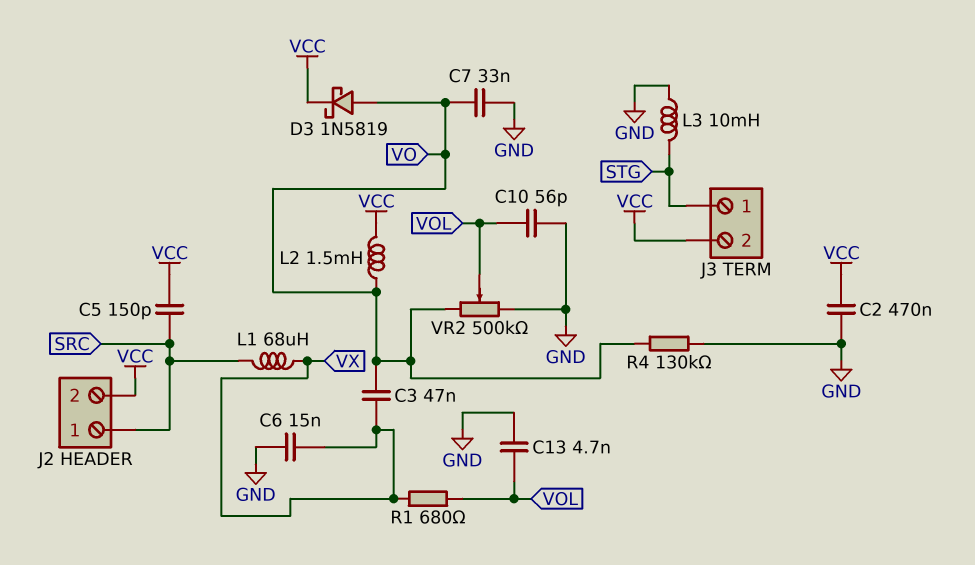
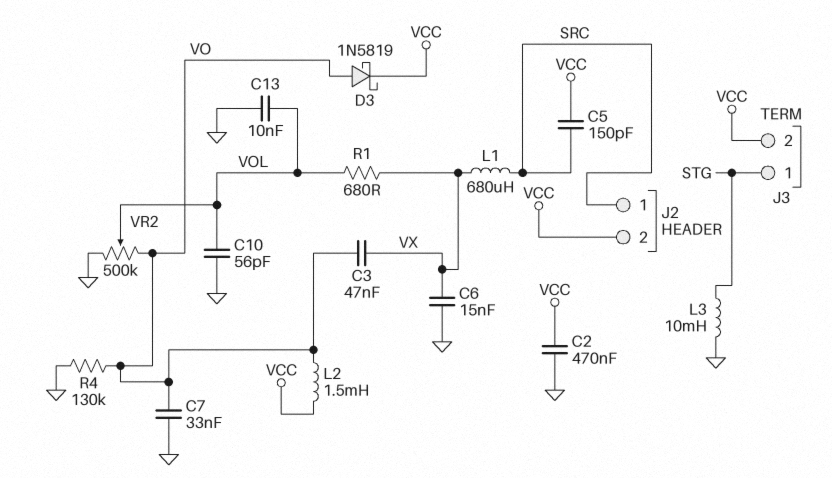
C13: 4.7nF (GND, VOL) -> 10nF (GND, VOL)
L1: 68uH (SRC, VX) -> 680uH (SRC, VX)

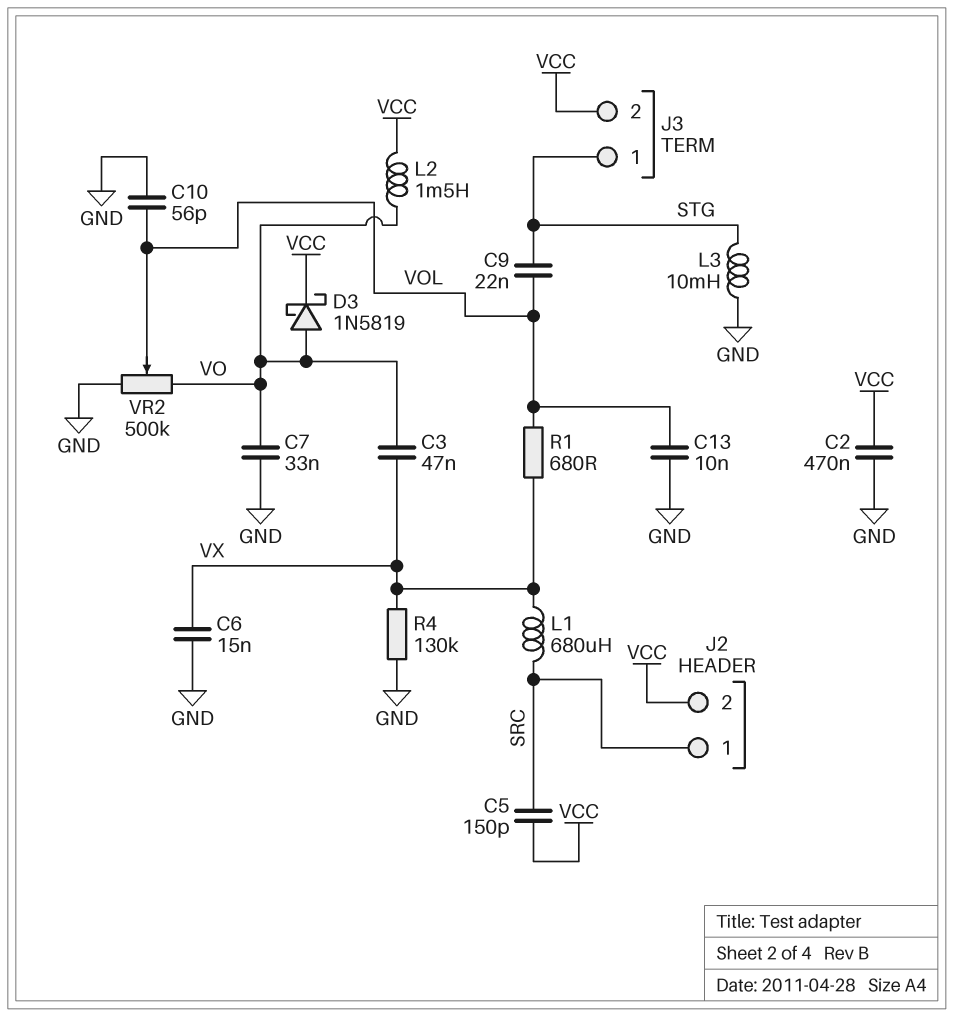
C9: none -> 22nF (STG, VOL)
R4: 130k (GND, VO) -> 130k (GND, VX)

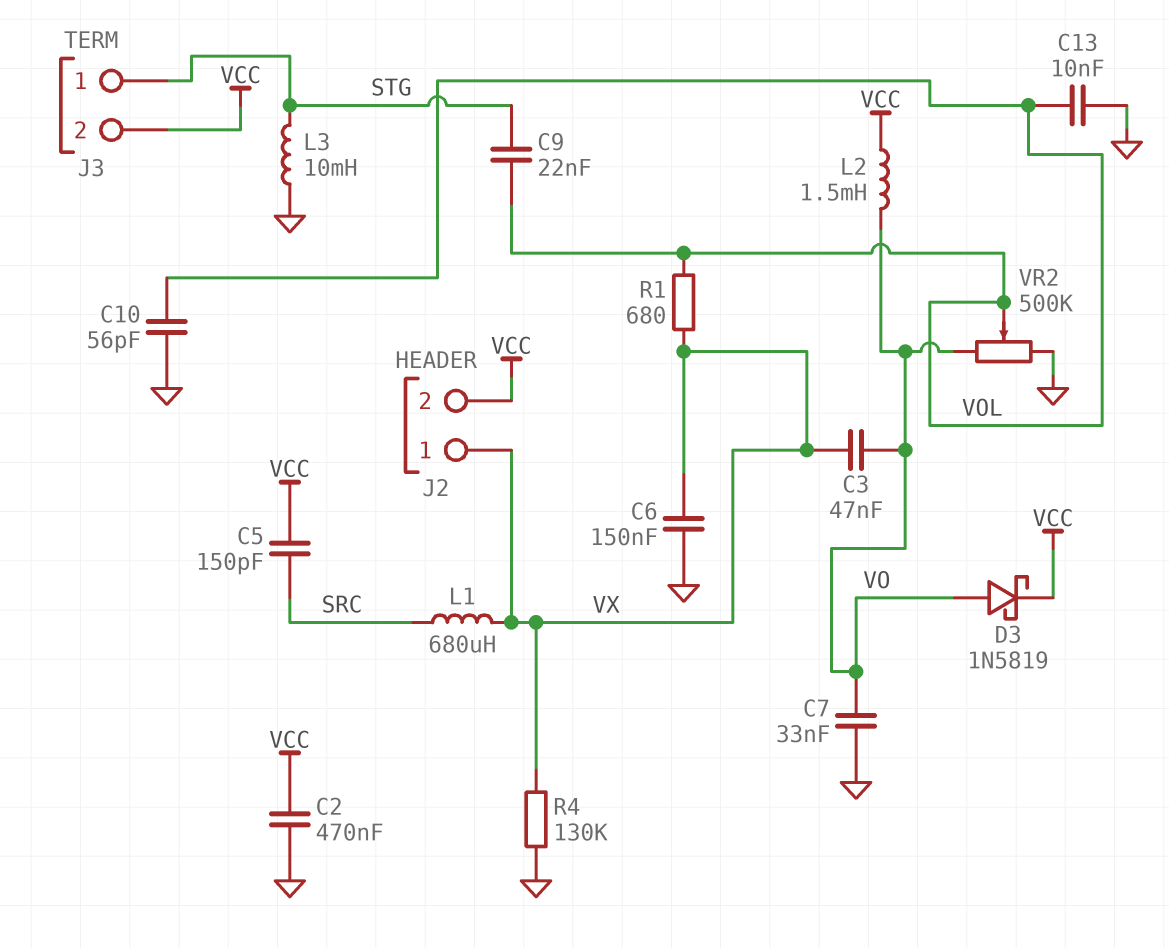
C6: 15nF (GND, VX) -> 150nF (GND, VX)
J2 pin 1: SRC -> VX

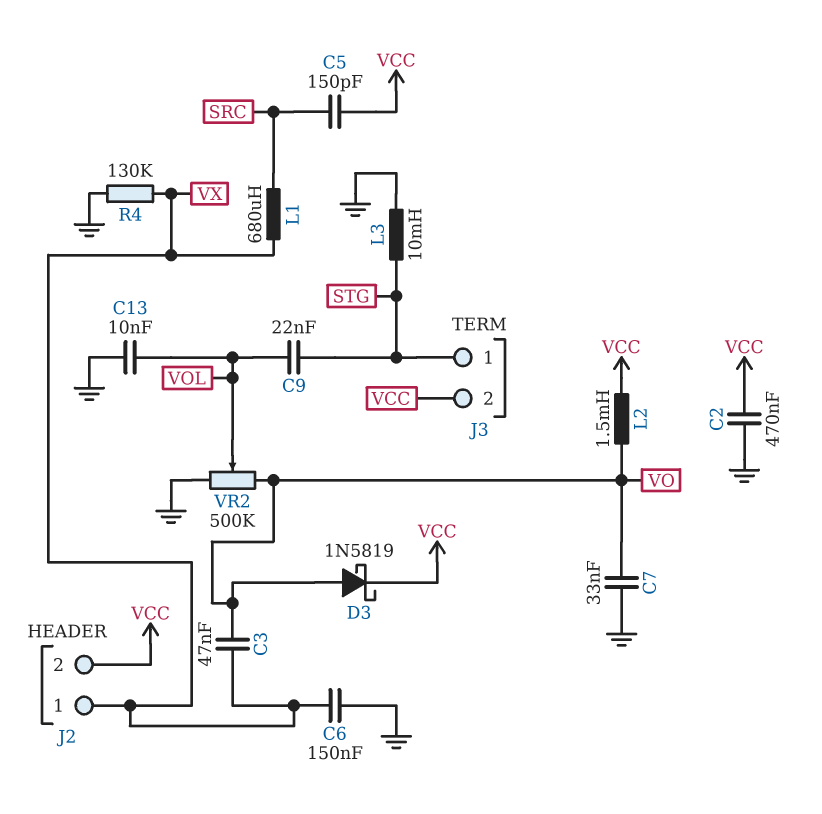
C10: 56pF (GND, VOL) -> none
R1: 680 (VOL, VX) -> none

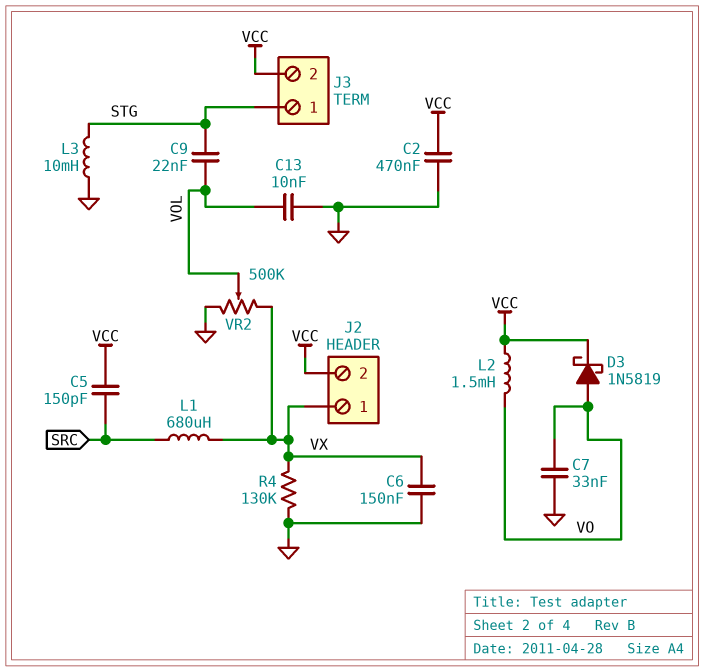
C3: 47nF (VO, VX) -> none
VR2: 500k (GND, VO, wiper VOL) -> 500k (GND, VX, wiper VOL)

